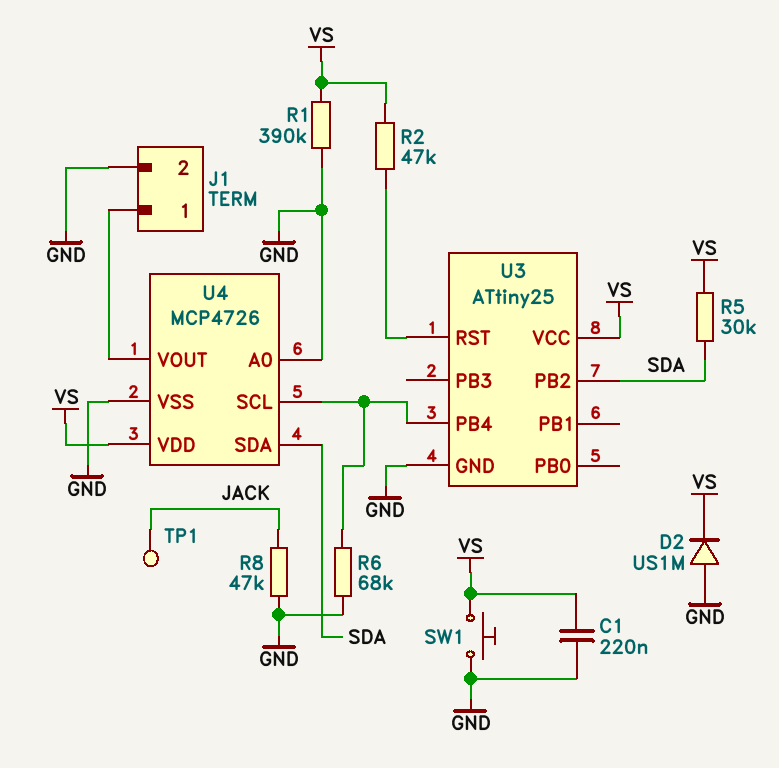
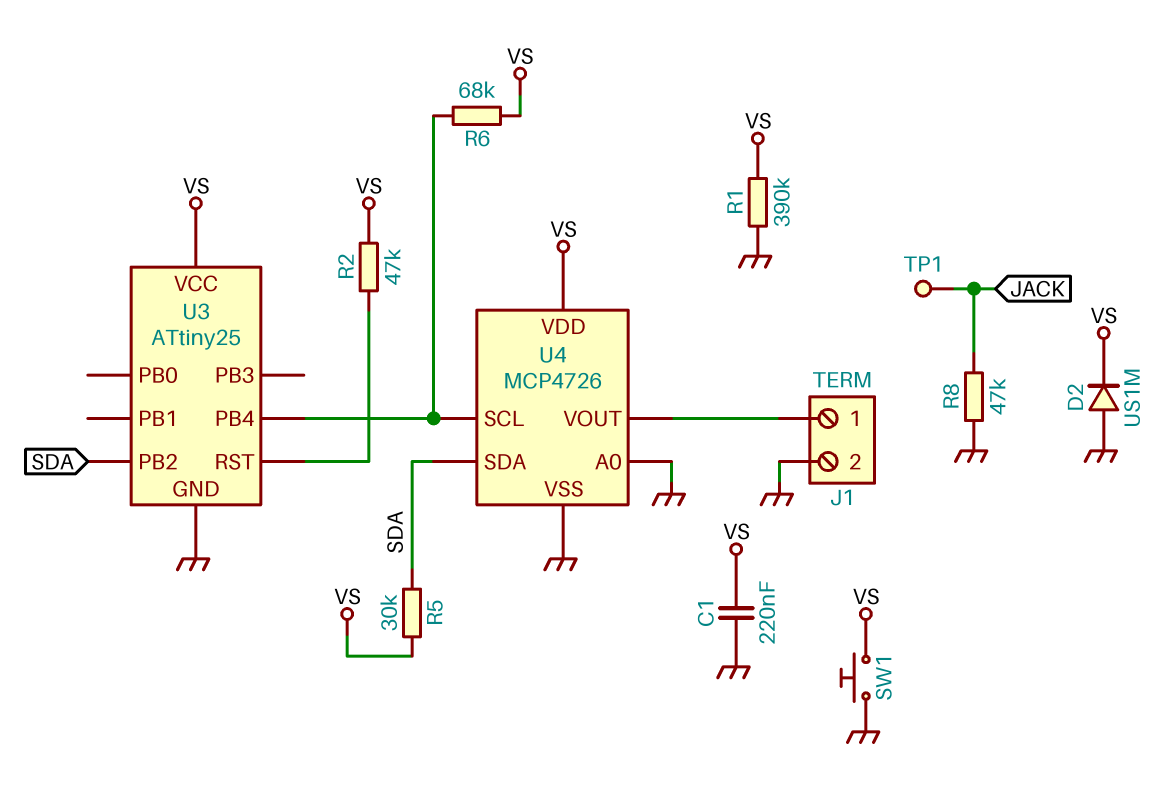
R6: 68k (GND, U3/PB4) -> 68k (U3/PB4, VS)

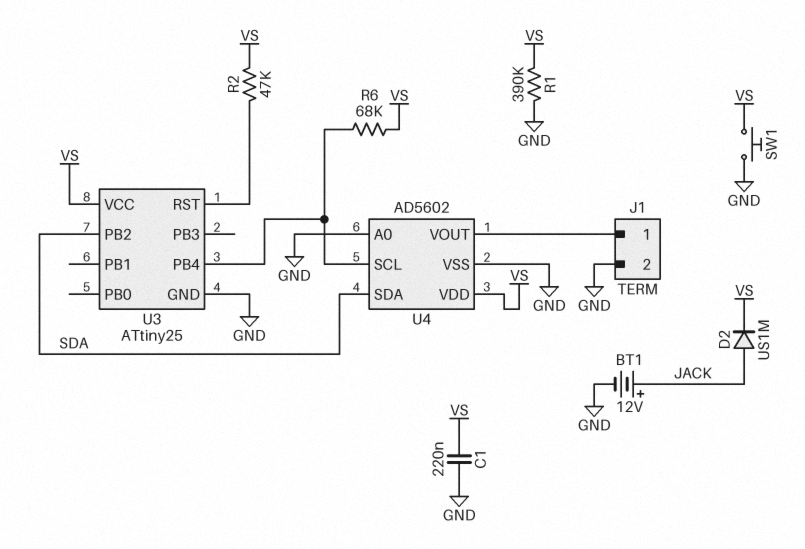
BT1: none -> 12V (plus JACK, minus GND)
D2: diode US1M (A GND, K VS) -> diode US1M (A JACK, K VS)
R5: 30k (SDA, VS) -> none
R8: 47k (GND, JACK) -> none
TP1: test point (JACK) -> none
U4: MCP4726 -> AD5602

